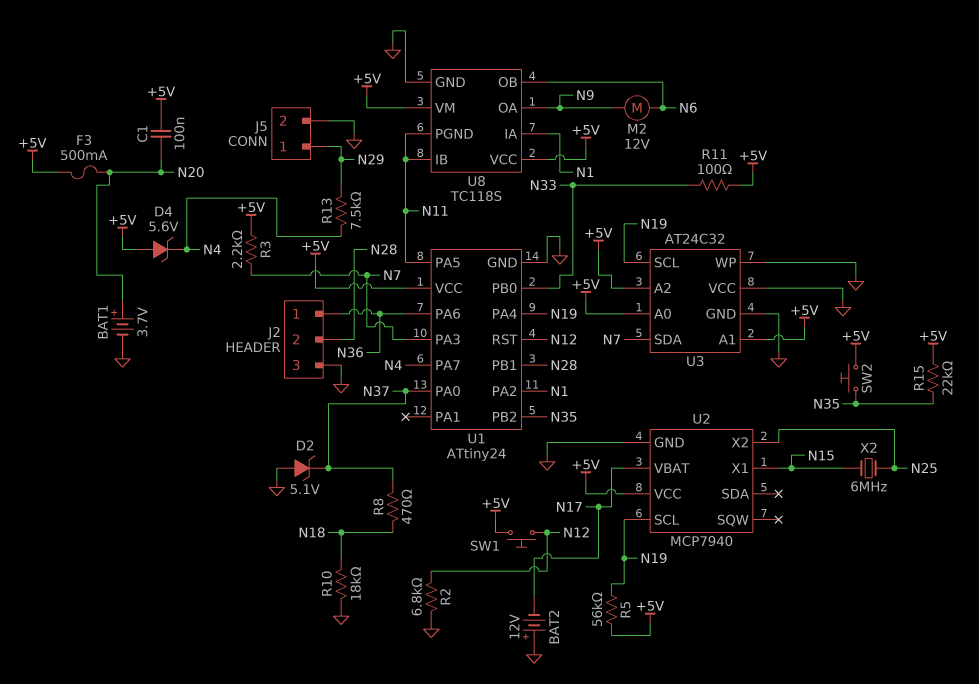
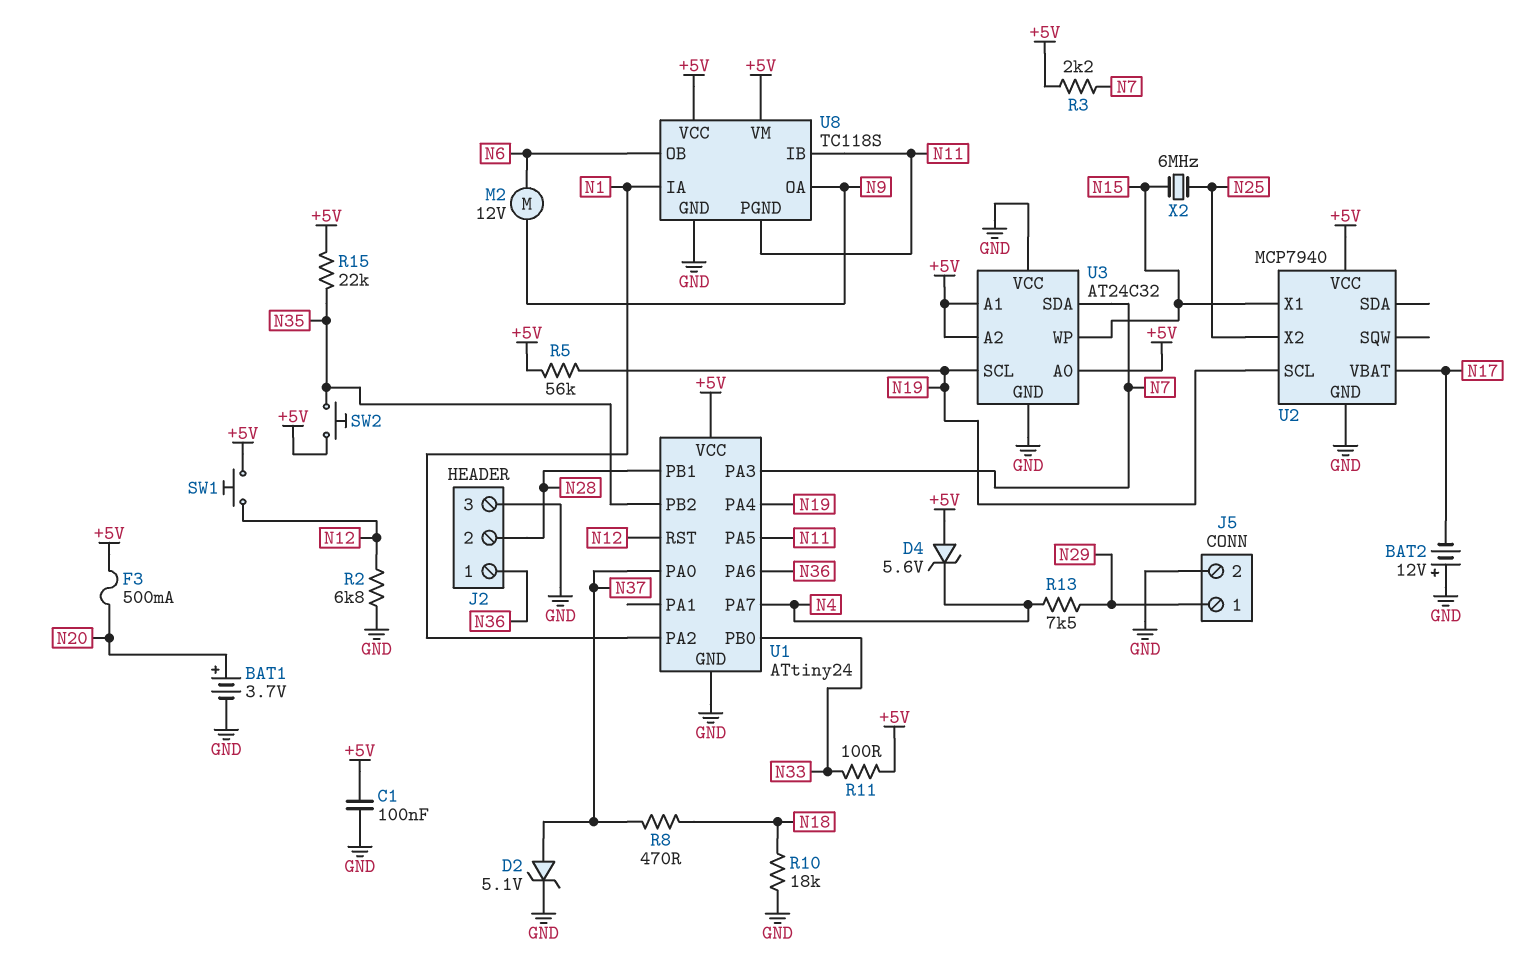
C1: 100nF (+5V, N20) -> 100nF (+5V, GND)
D2: zener 5.1V (A GND, K N37) -> zener 5.1V (A N37, K GND)
U3 pin WP: GND -> N15

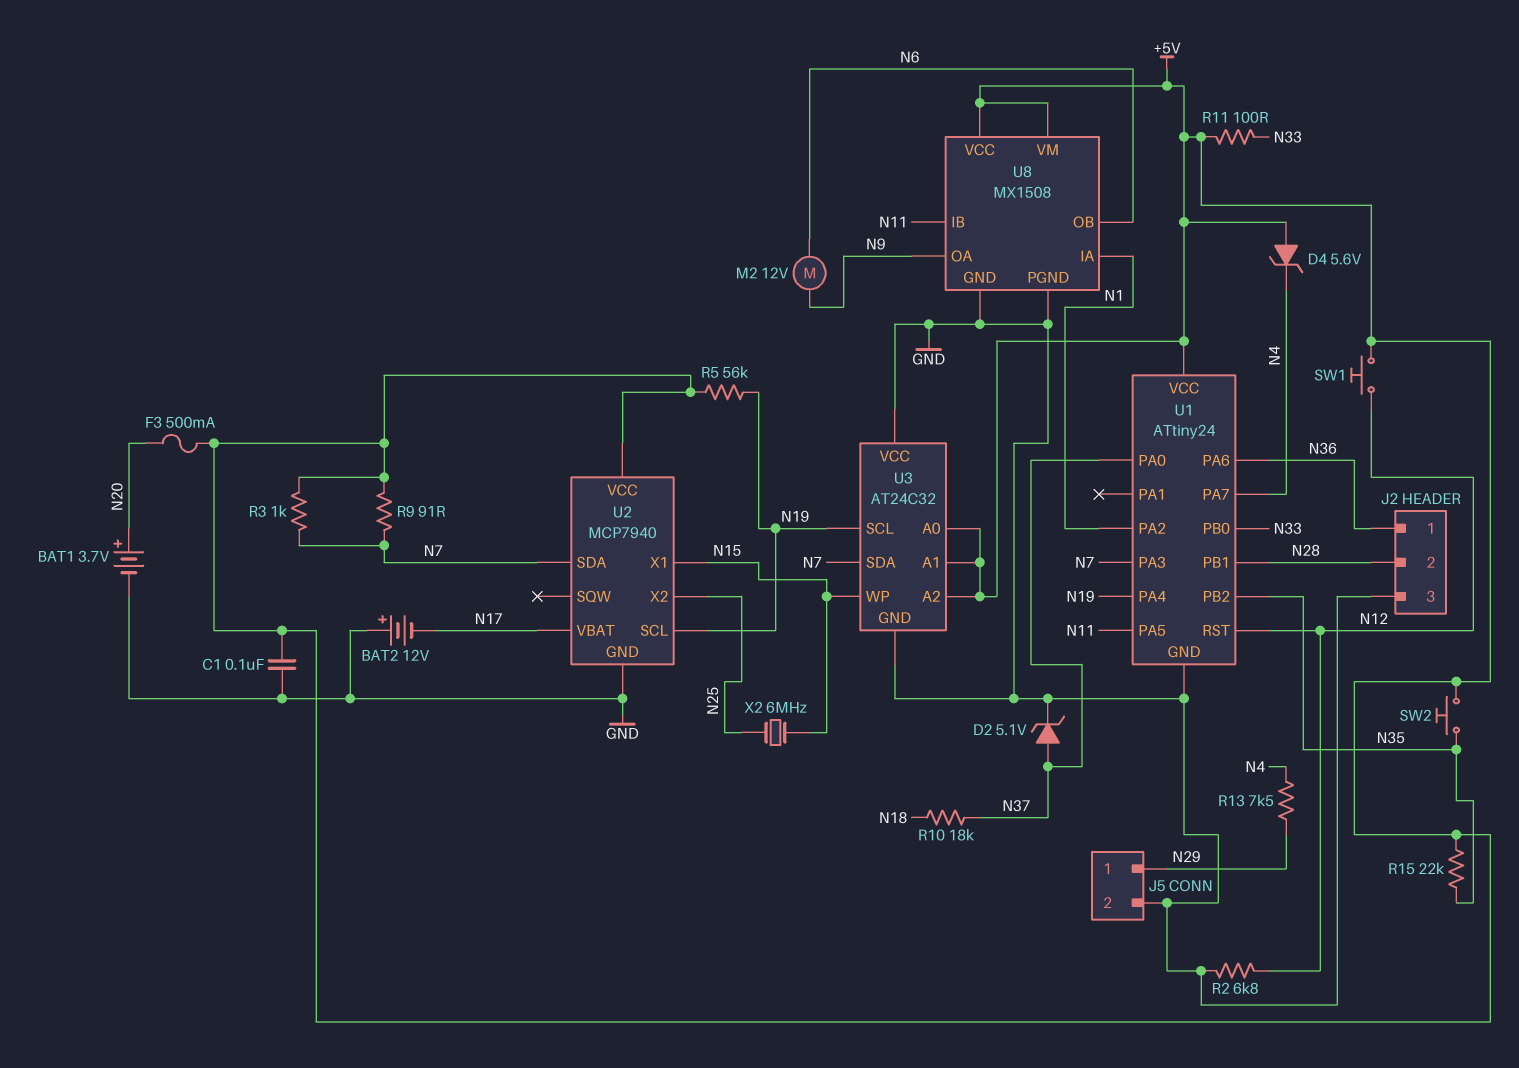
R3: 2.2k (+5V, N7) -> 1k (+5V, N7)
R8: 470 (N18, N37) -> none
R9: none -> 91 (+5V, N7)
R10: 18k (GND, N18) -> 18k (N18, N37)
U2 pin SDA: none -> N7
U8: TC118S -> MX1508
U8 pin PGND: N11 -> GND

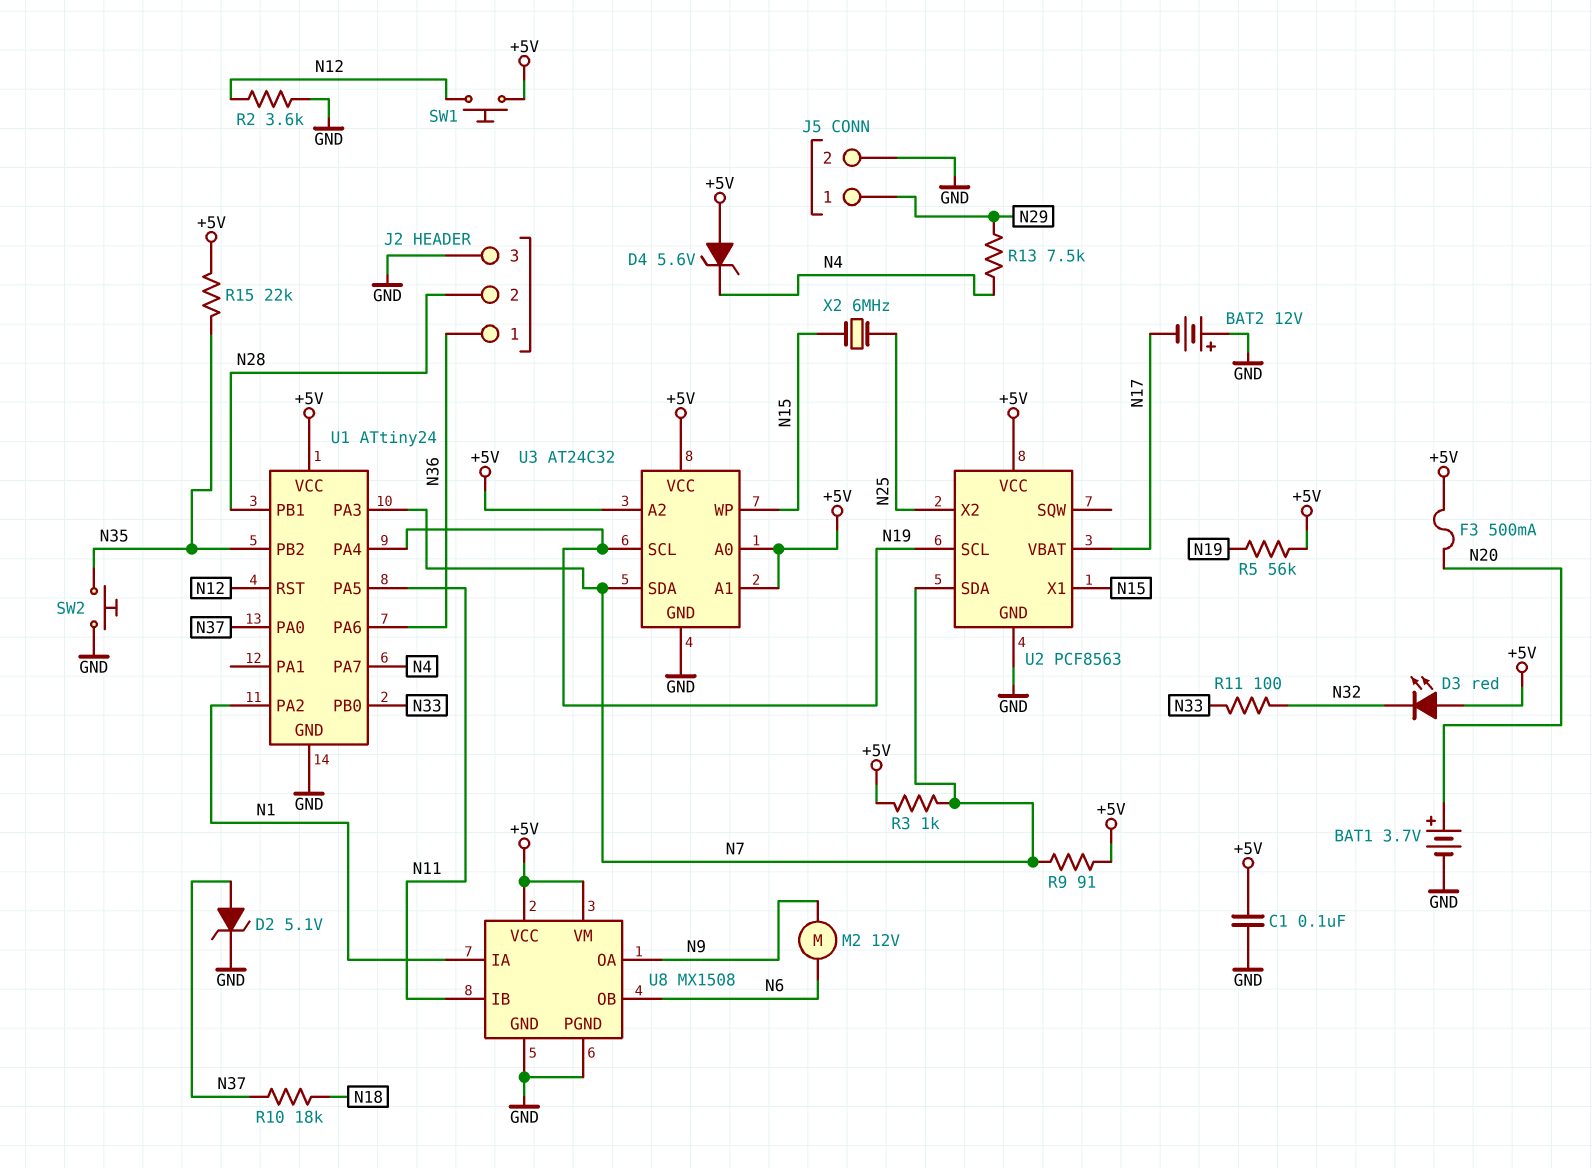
D3: none -> LED red (A +5V, K N32)
R2: 6.8k (GND, N12) -> 3.6k (GND, N12)
R11: 100 (+5V, N33) -> 100 (N32, N33)
SW2: button (+5V, N35) -> button (GND, N35)
U2: MCP7940 -> PCF8563
U3 pin VCC: GND -> +5V

